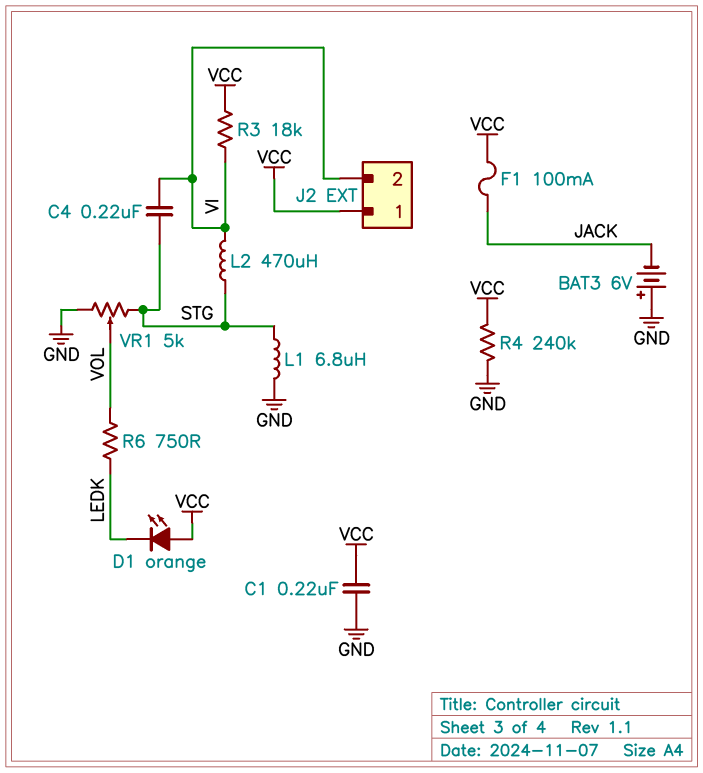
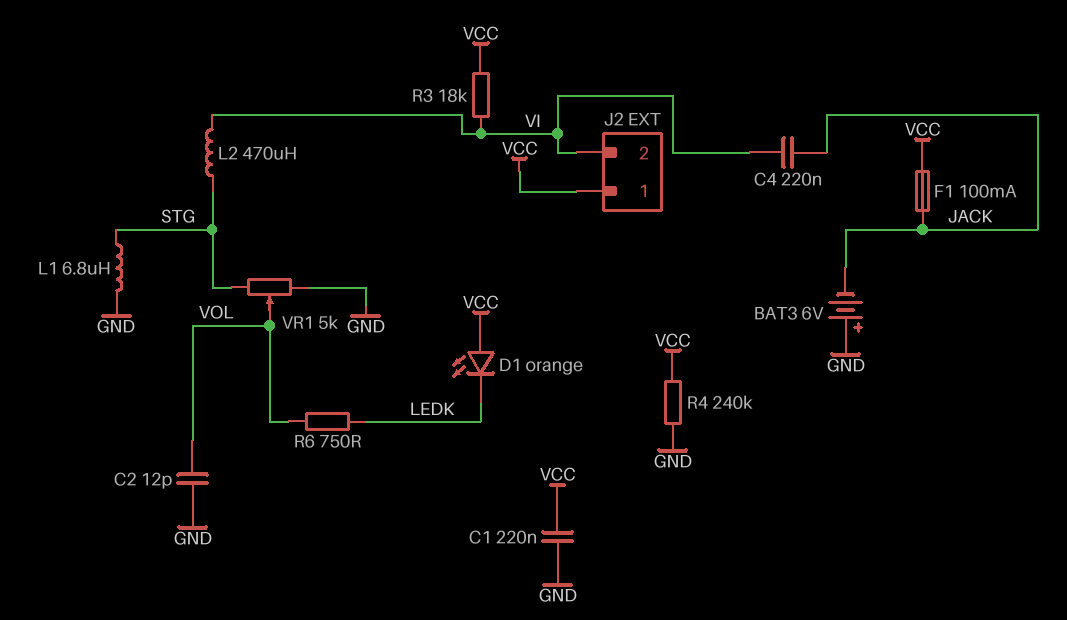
C2: none -> 12pF (GND, VOL)
C4: 220nF (STG, VI) -> 220nF (JACK, VI)

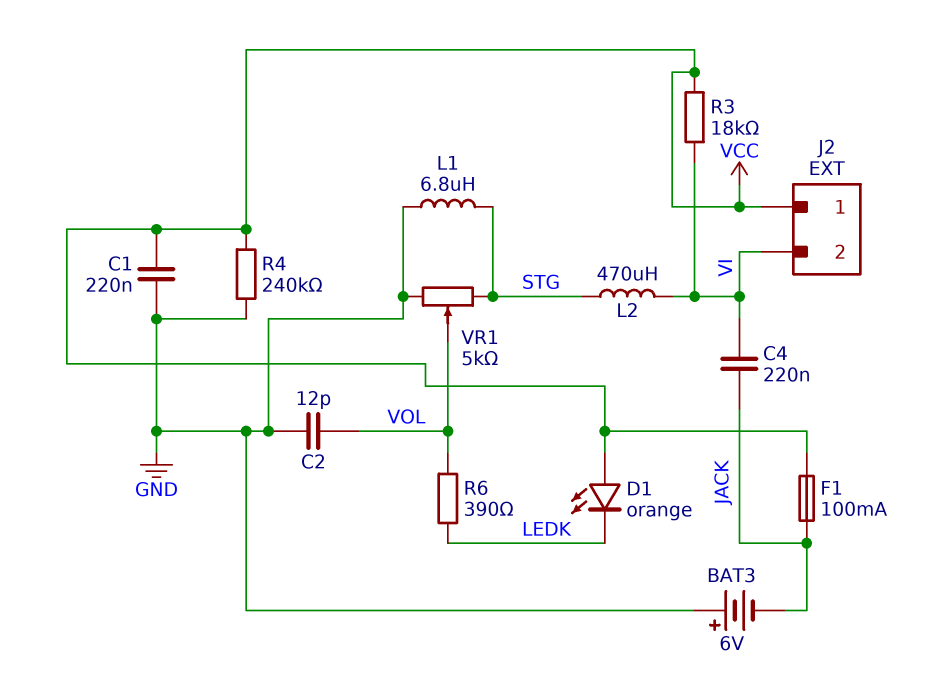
R6: 750 (LEDK, VOL) -> 390 (LEDK, VOL)

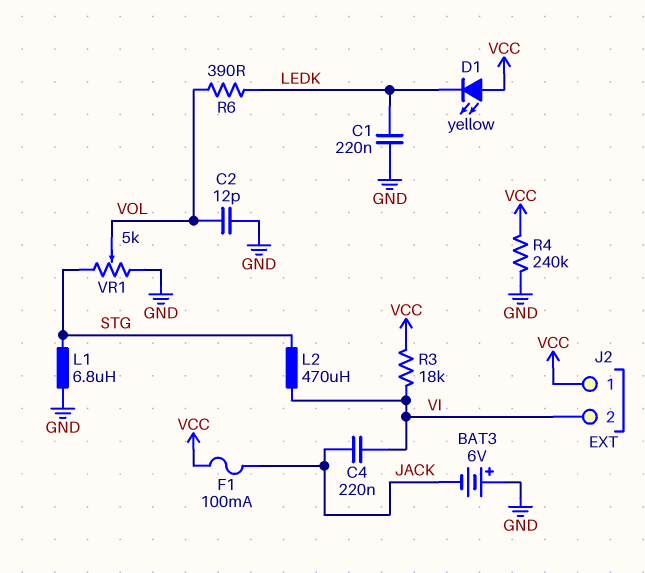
C1: 220nF (GND, VCC) -> 220nF (GND, LEDK)
D1: LED orange (A VCC, K LEDK) -> LED yellow (A VCC, K LEDK)

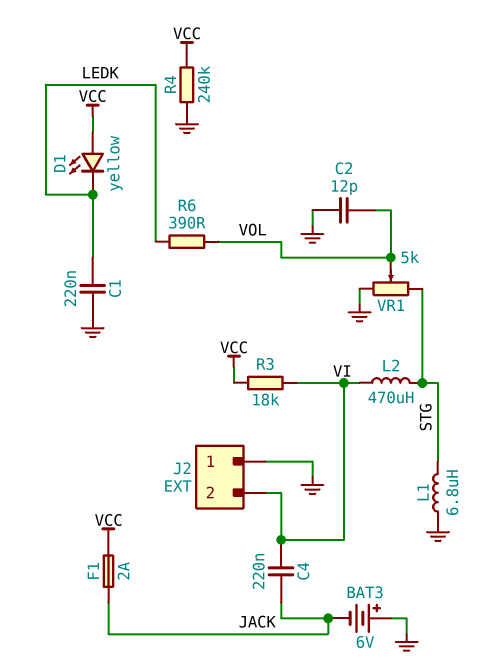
F1: 100mA (JACK, VCC) -> 2A (JACK, VCC)
J2 pin 1: VCC -> GND

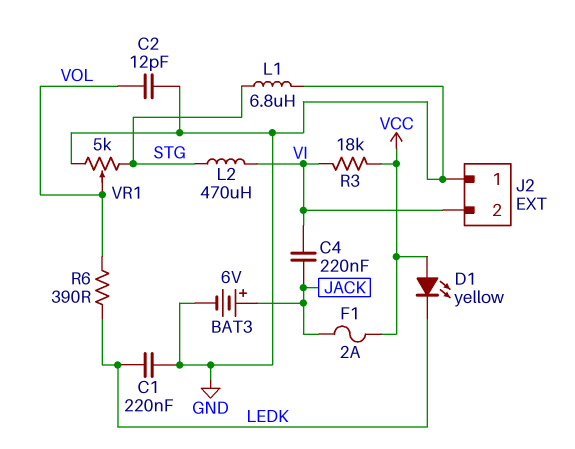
BAT3: 6V (plus GND, minus JACK) -> 6V (plus JACK, minus GND)
R4: 240k (GND, VCC) -> none

